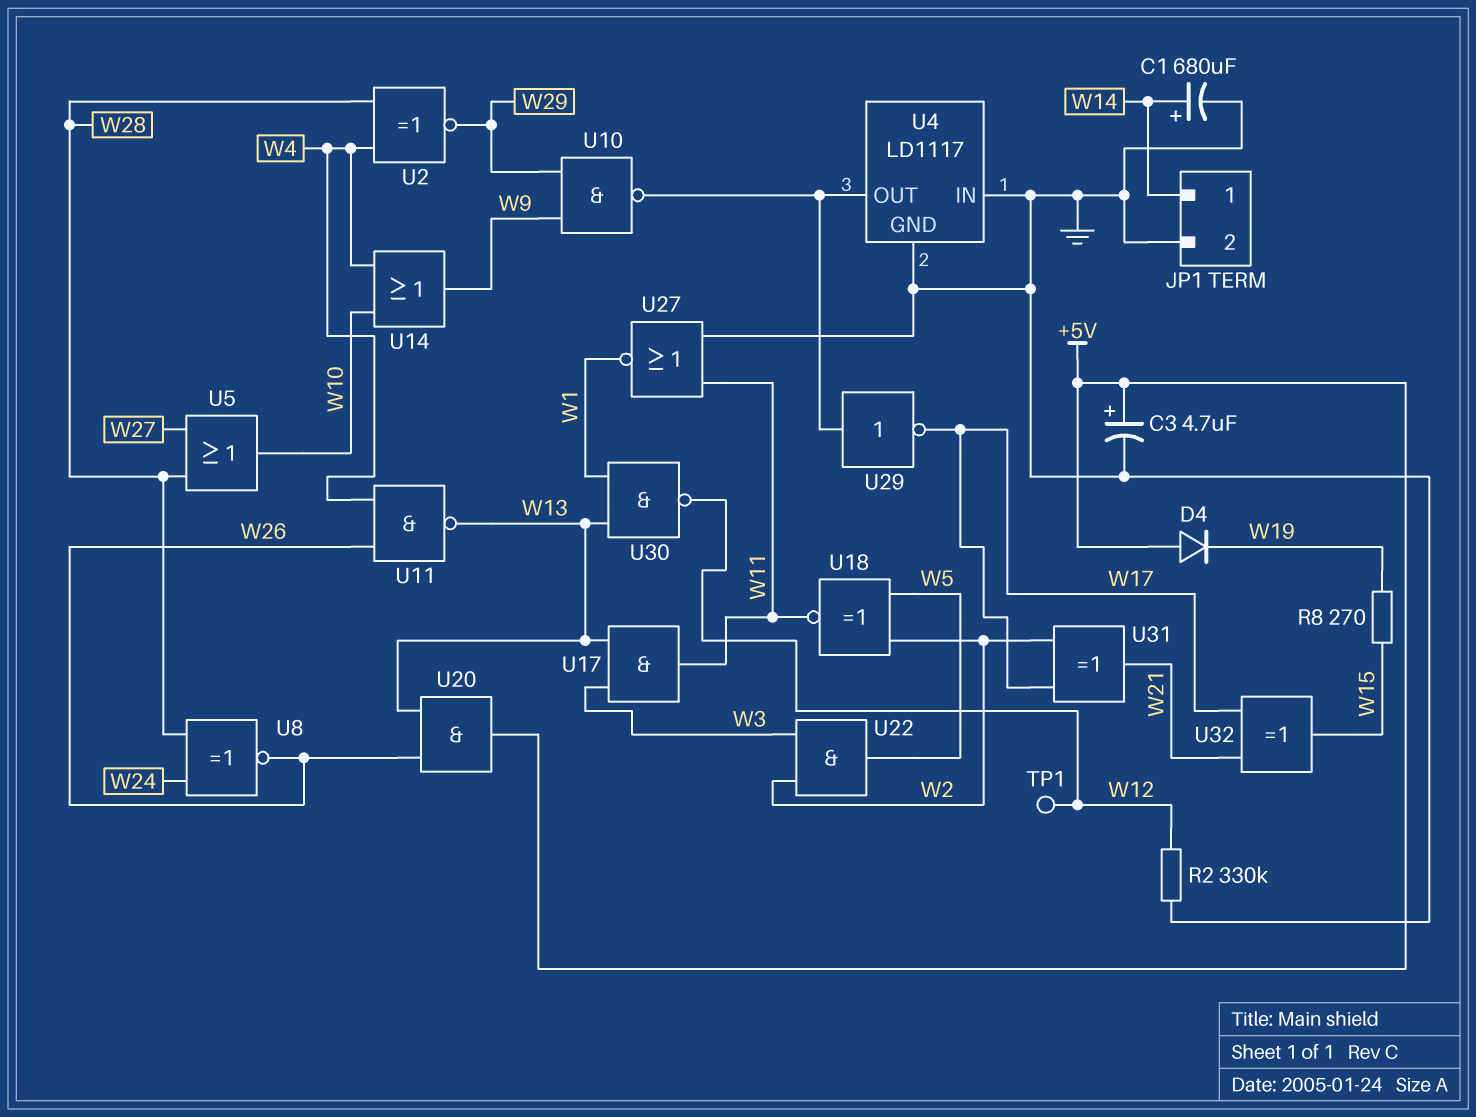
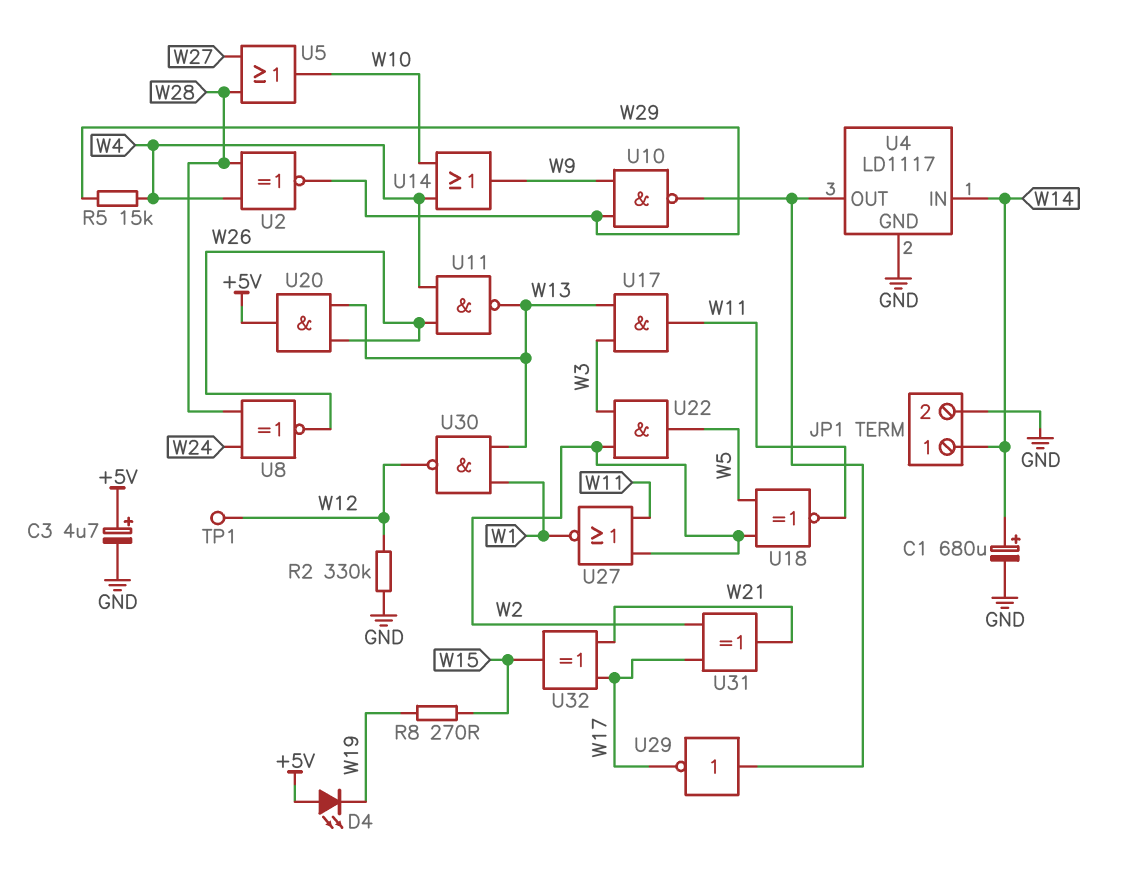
D4: diode (A +5V, K W19) -> LED (A +5V, K W19)
R5: none -> 15k (W4, W29)
U4 pin IN: GND -> W14
U27: NOR (in GND, in W11, out W1) -> NOR (in W2, in W11, out W1)

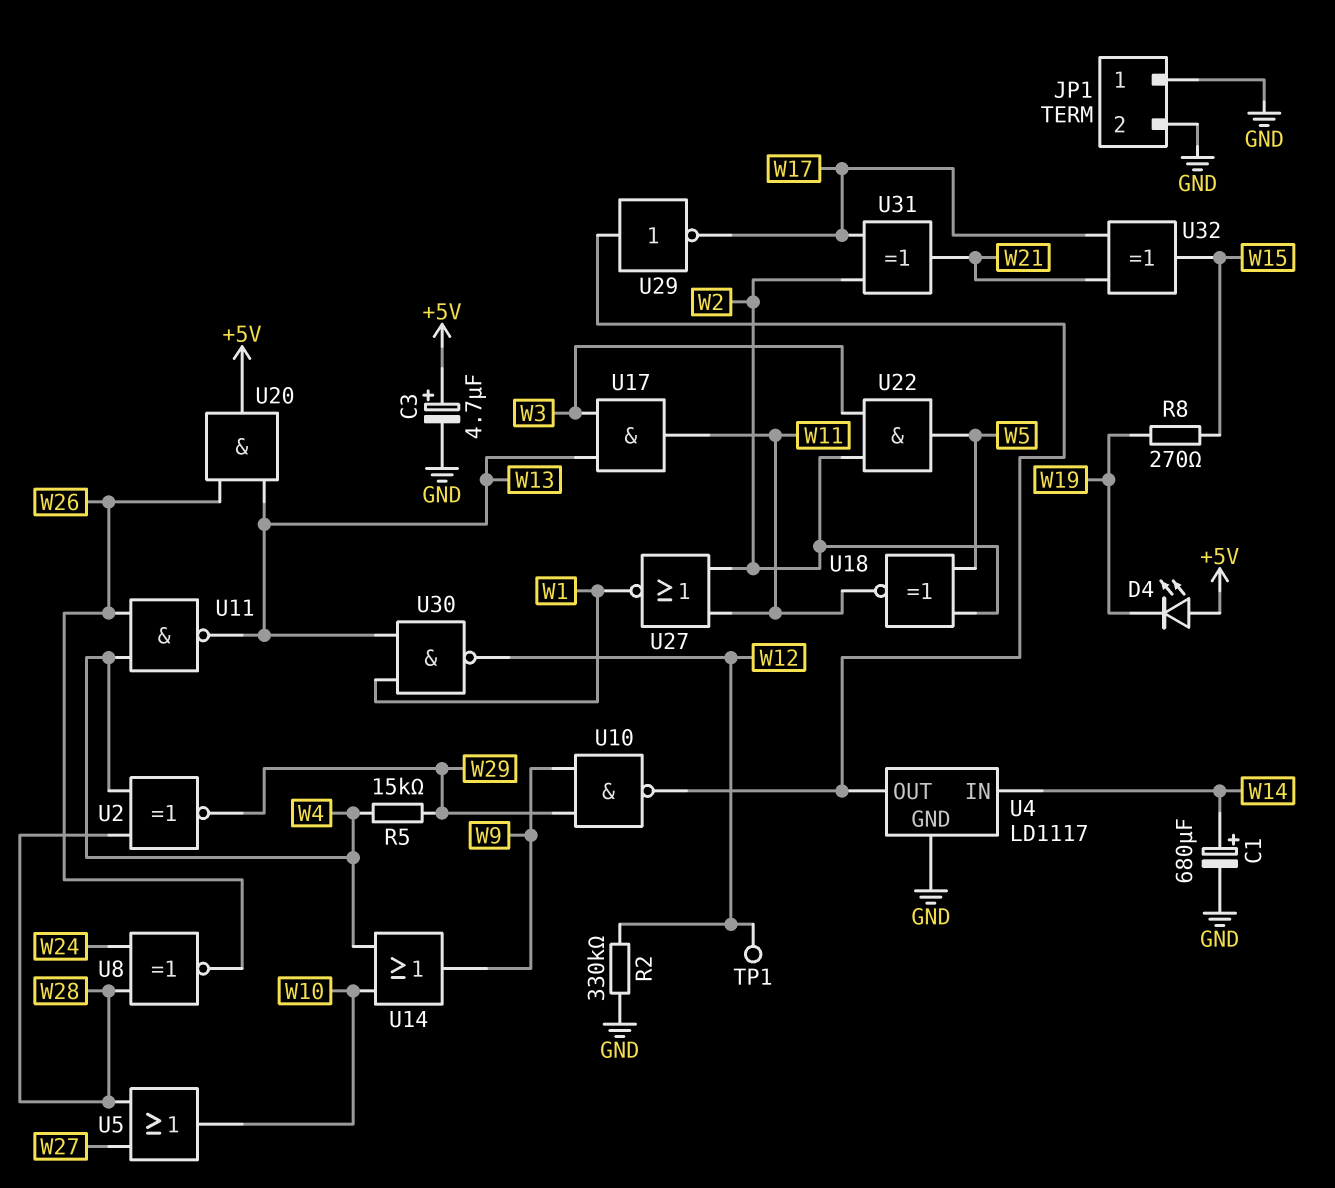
JP1 pin 1: W14 -> GND

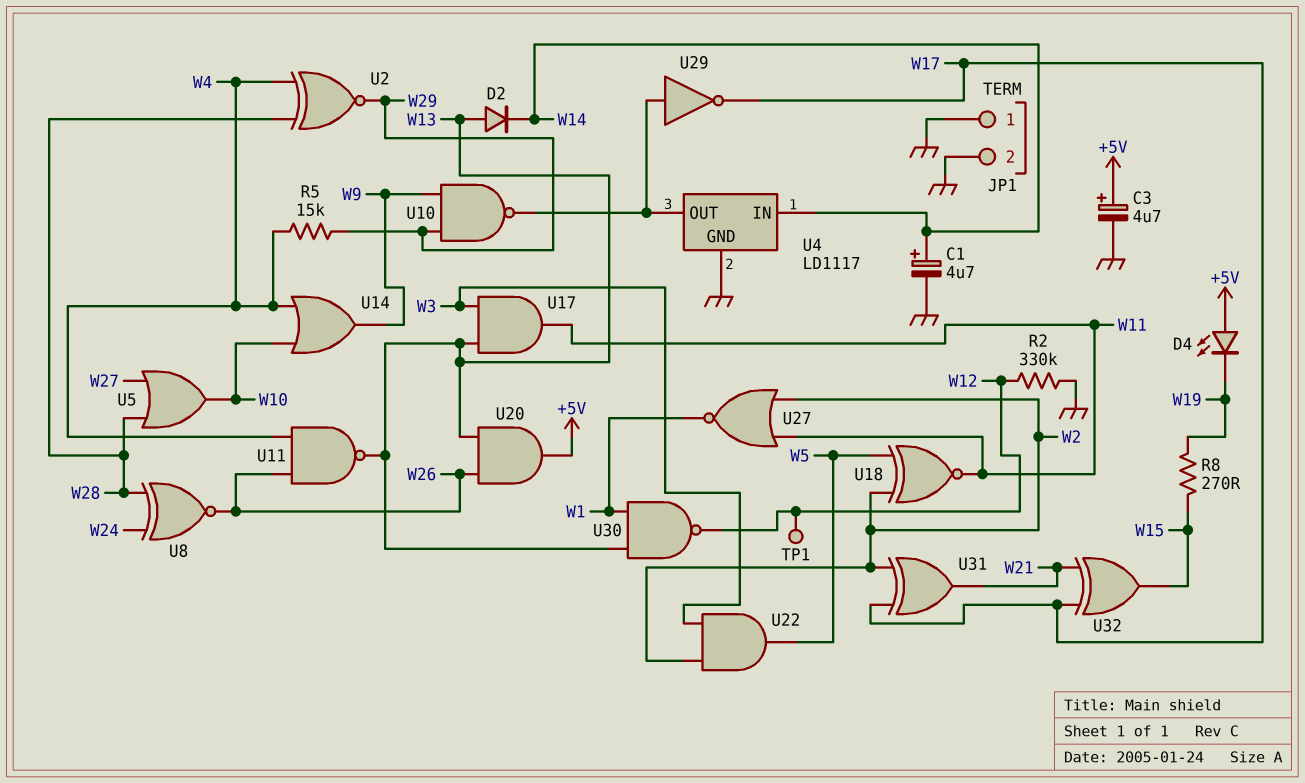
C1: 680uF (plus W14, minus GND) -> 4.7uF (plus W14, minus GND)
D2: none -> diode (A W13, K W14)

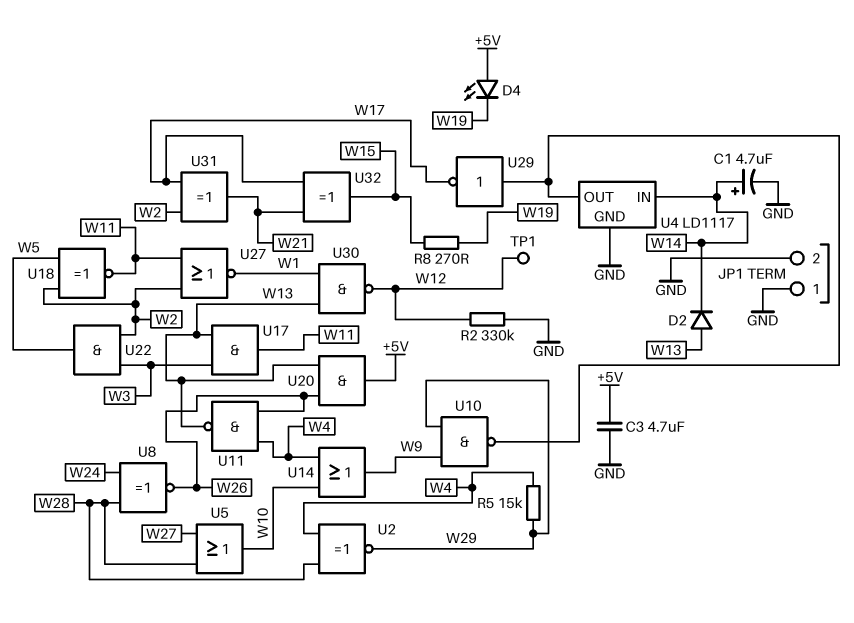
C3: 4.7uF (plus +5V, minus GND) -> 4.7uF (+5V, GND)

